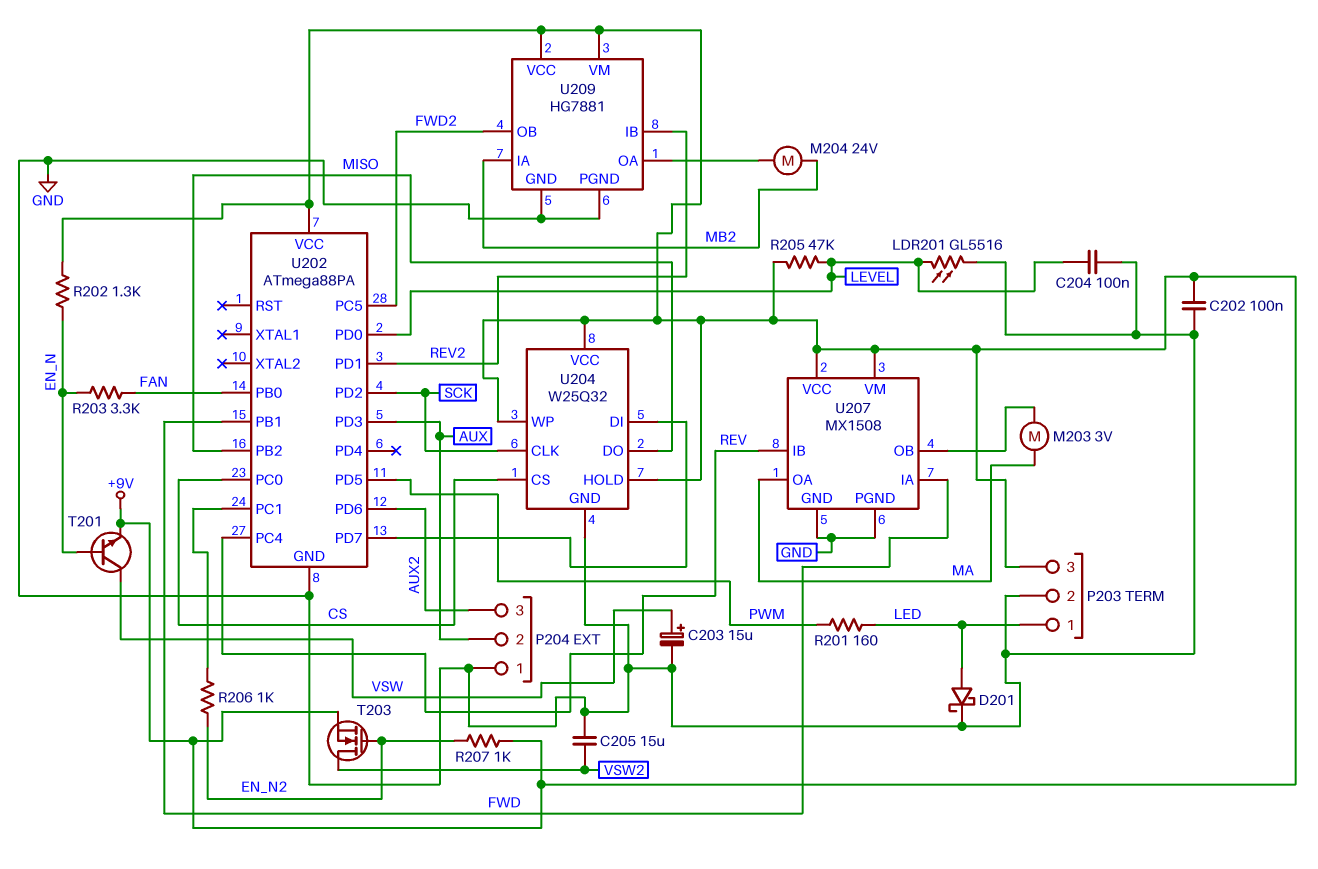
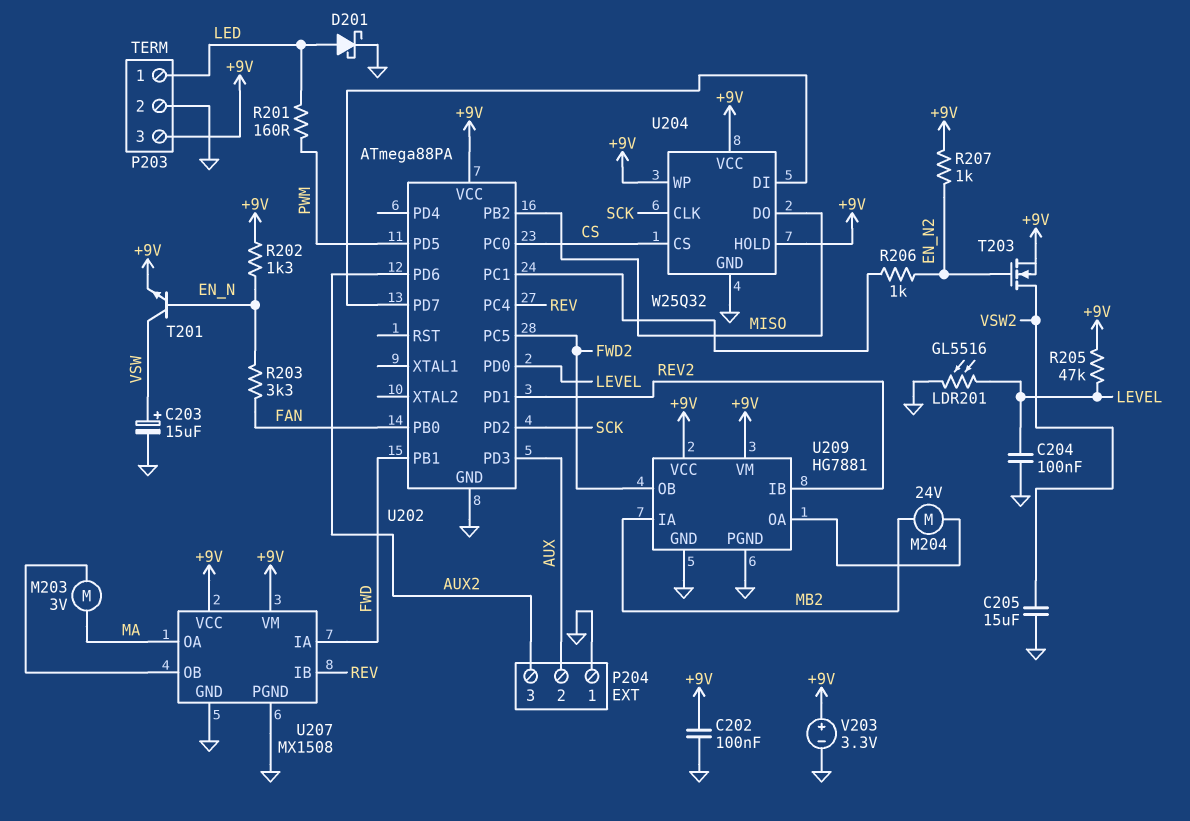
V203: none -> 3.3V (plus +9V, minus GND)

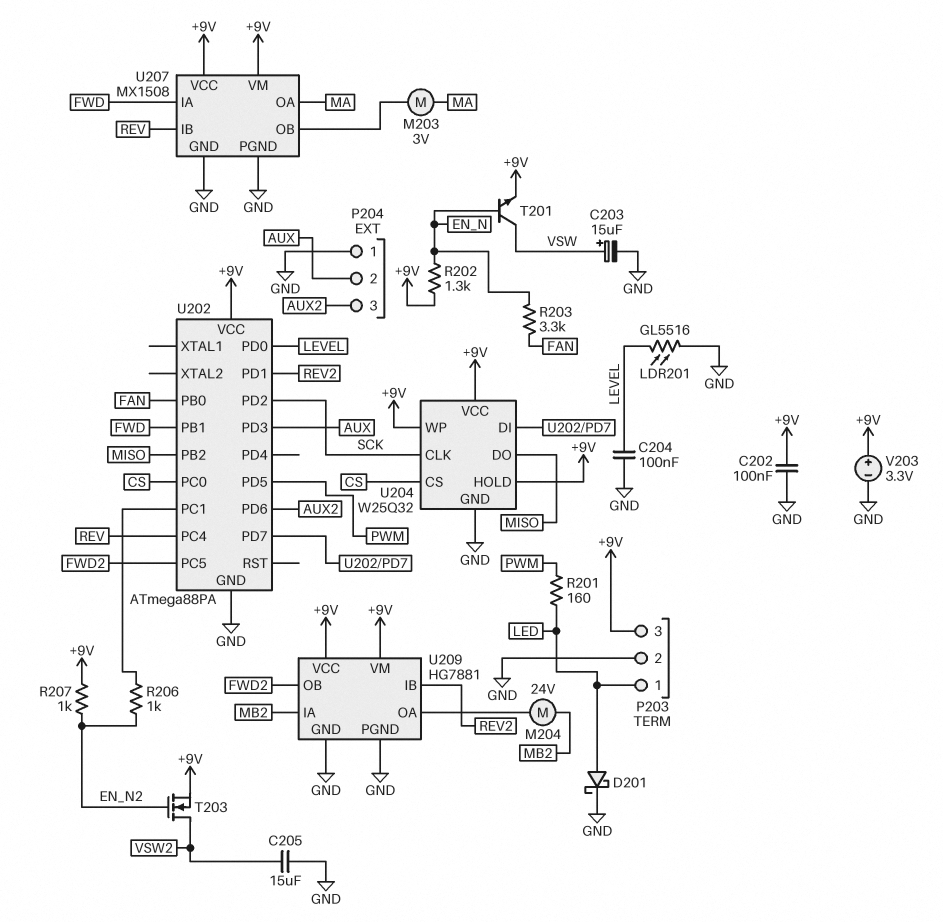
R205: 47k (+9V, LEVEL) -> none

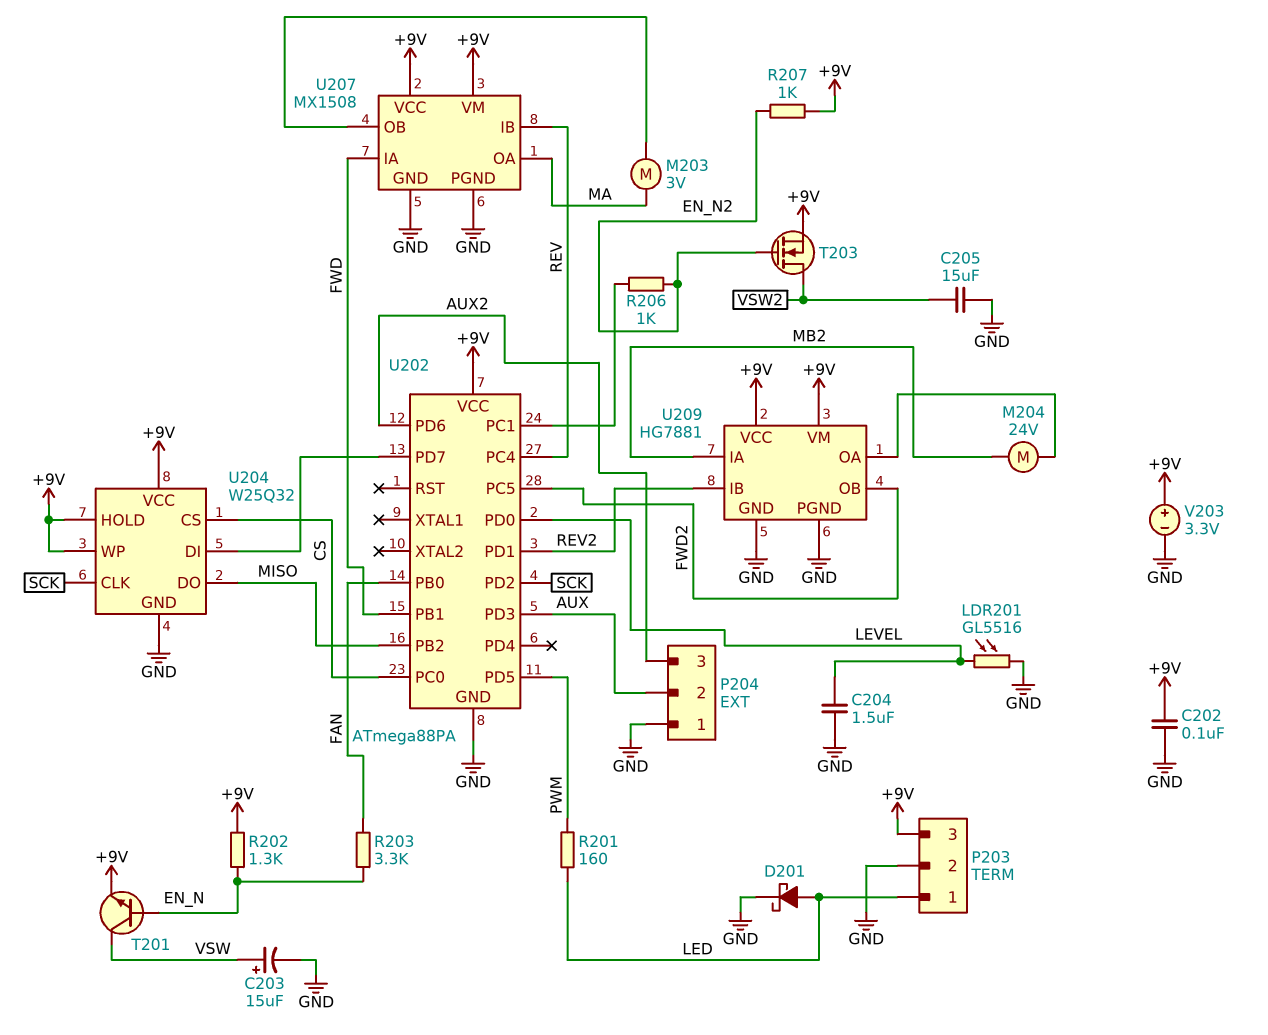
C204: 100nF (GND, LEVEL) -> 1.5uF (GND, LEVEL)

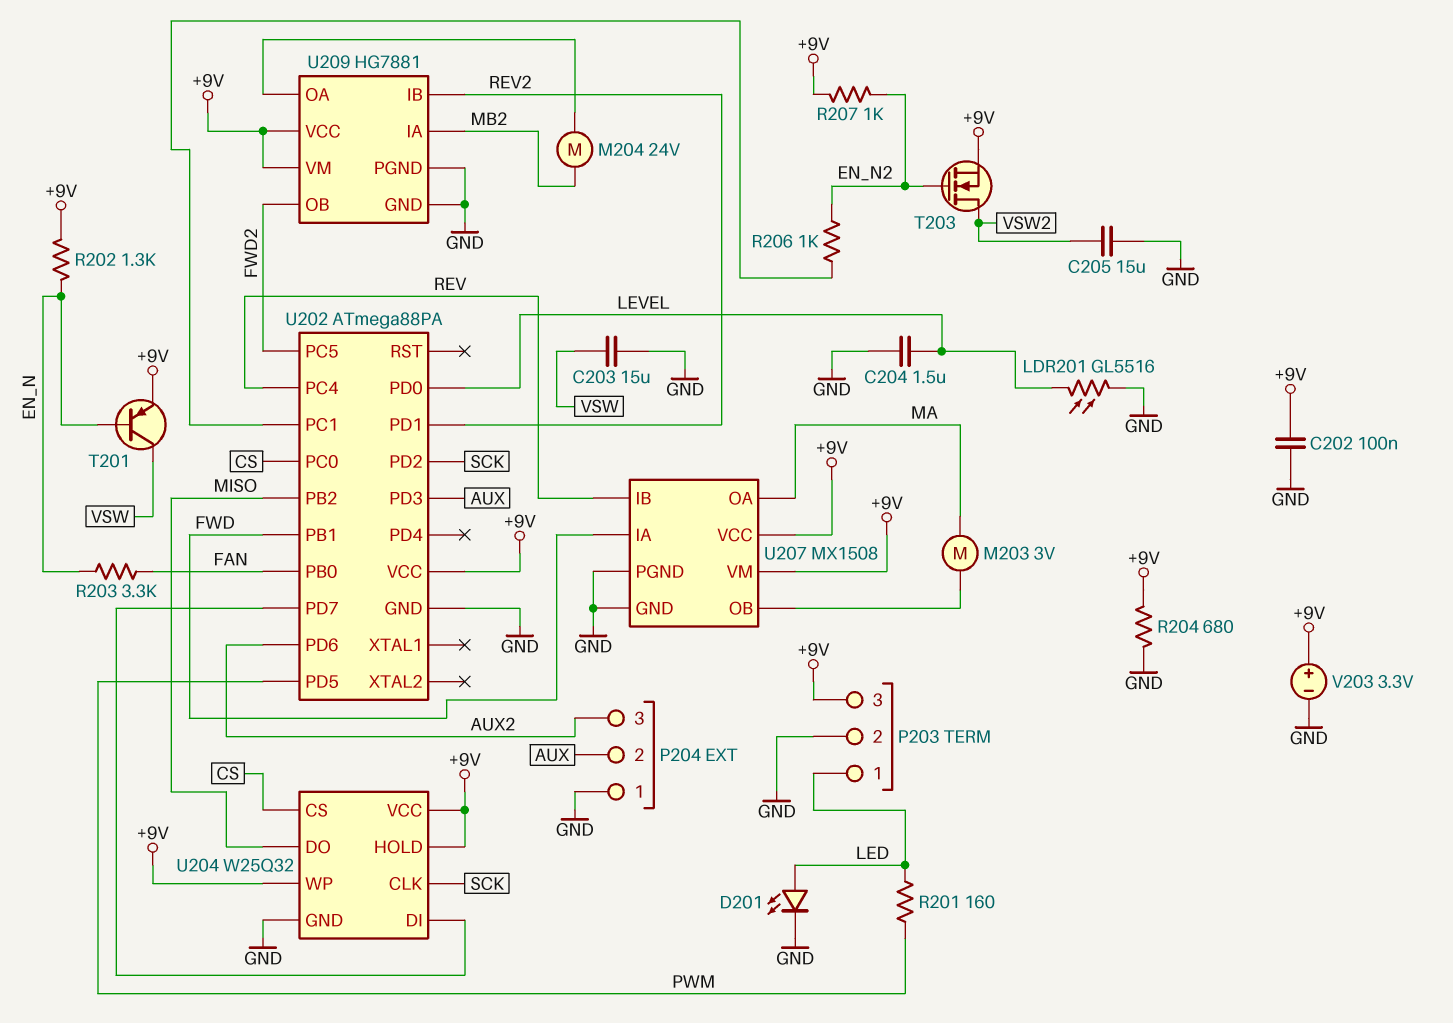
C203: 15uF (plus VSW, minus GND) -> 15uF (GND, VSW)
D201: schottky (A LED, K GND) -> LED (A LED, K GND)
R204: none -> 680 (+9V, GND)
T201: NPN (B EN_N, C VSW, E +9V) -> PNP (B EN_N, C VSW, E +9V)

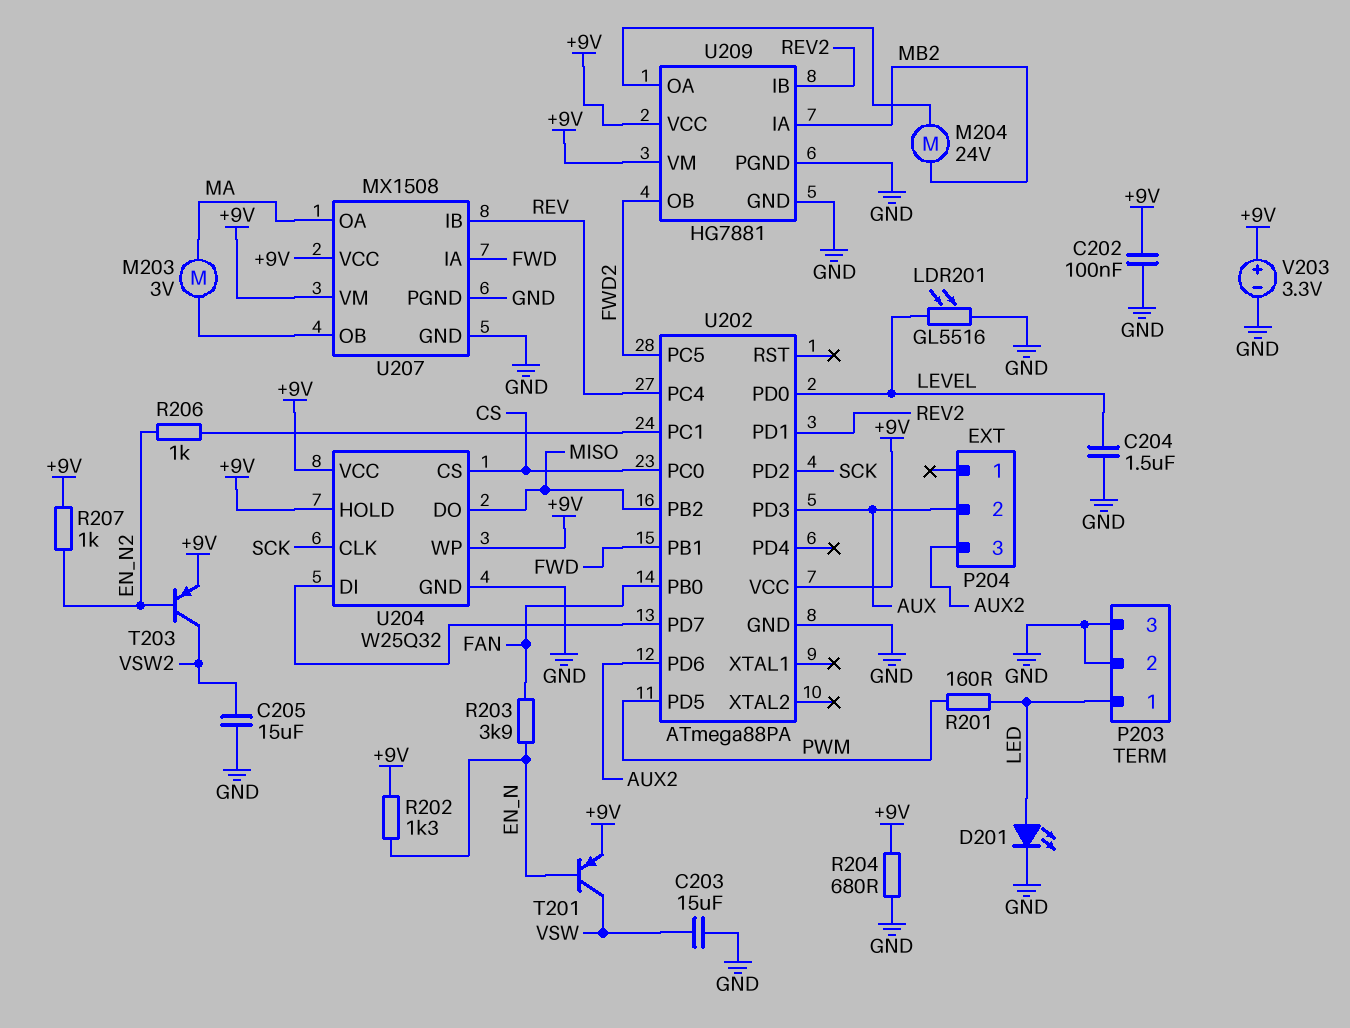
P203 pin 3: +9V -> GND
P204 pin 1: GND -> none
R203: 3.3k (EN_N, FAN) -> 3.9k (EN_N, FAN)
T203: NMOS (G EN_N2, D VSW2, S +9V) -> PNP (B EN_N2, C VSW2, E +9V)

